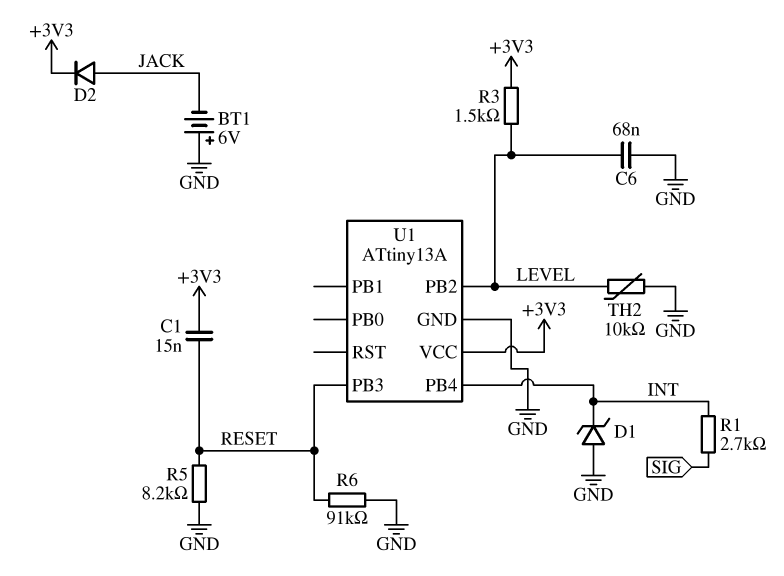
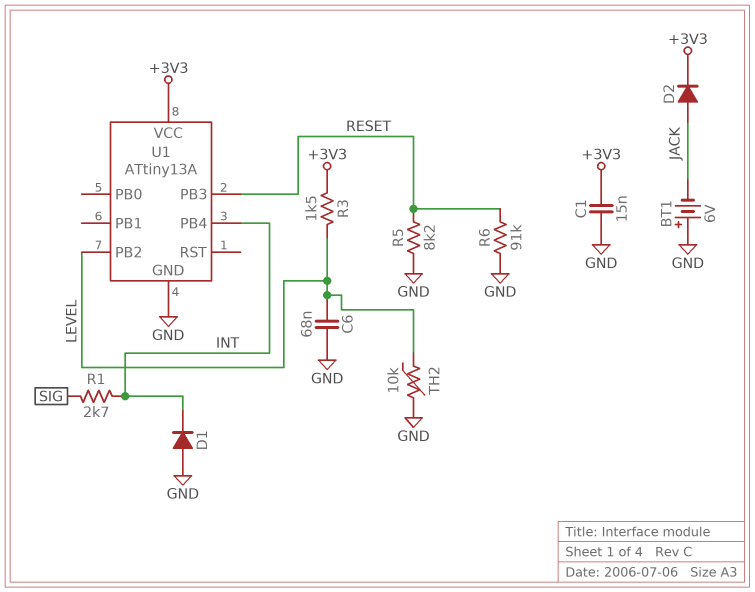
C1: 15nF (+3V3, RESET) -> 15nF (+3V3, GND)
D1: zener (A GND, K INT) -> diode (A GND, K INT)

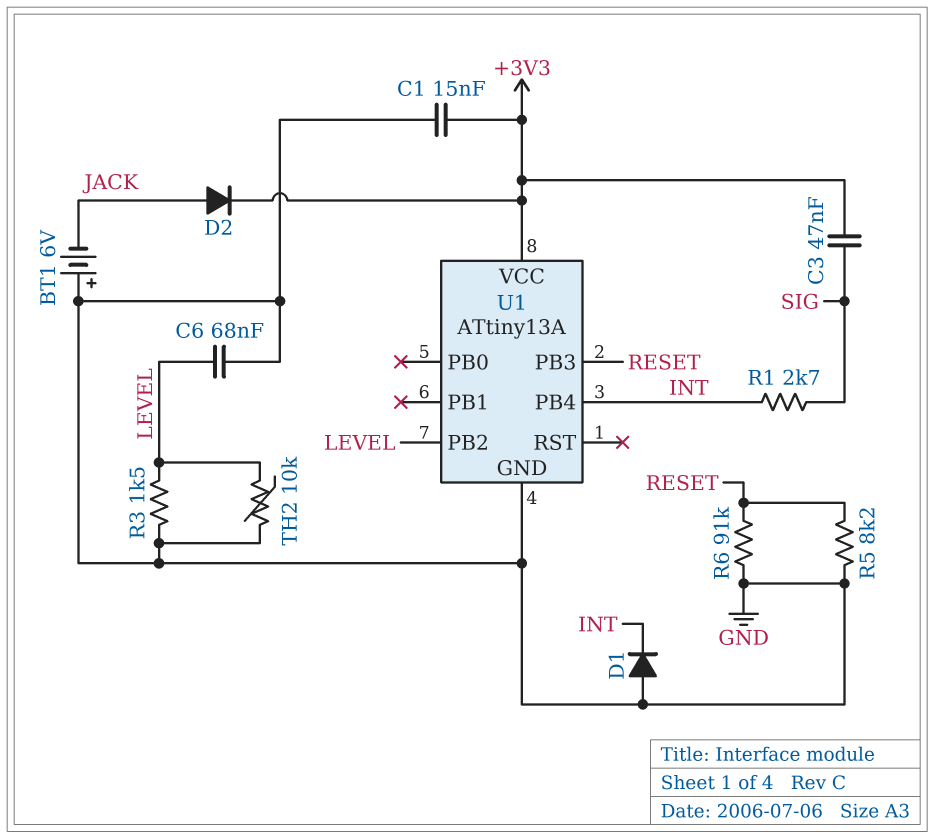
C3: none -> 47nF (+3V3, SIG)
R3: 1.5k (+3V3, LEVEL) -> 1.5k (GND, LEVEL)

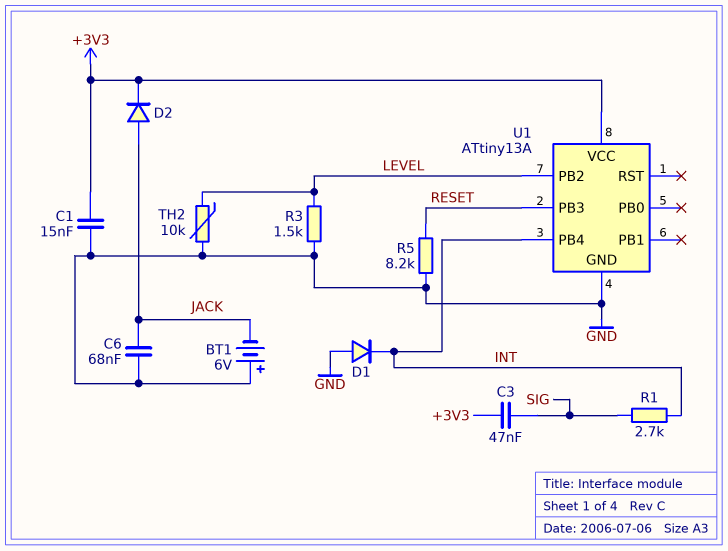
C6: 68nF (GND, LEVEL) -> 68nF (GND, JACK)
R6: 91k (GND, RESET) -> none

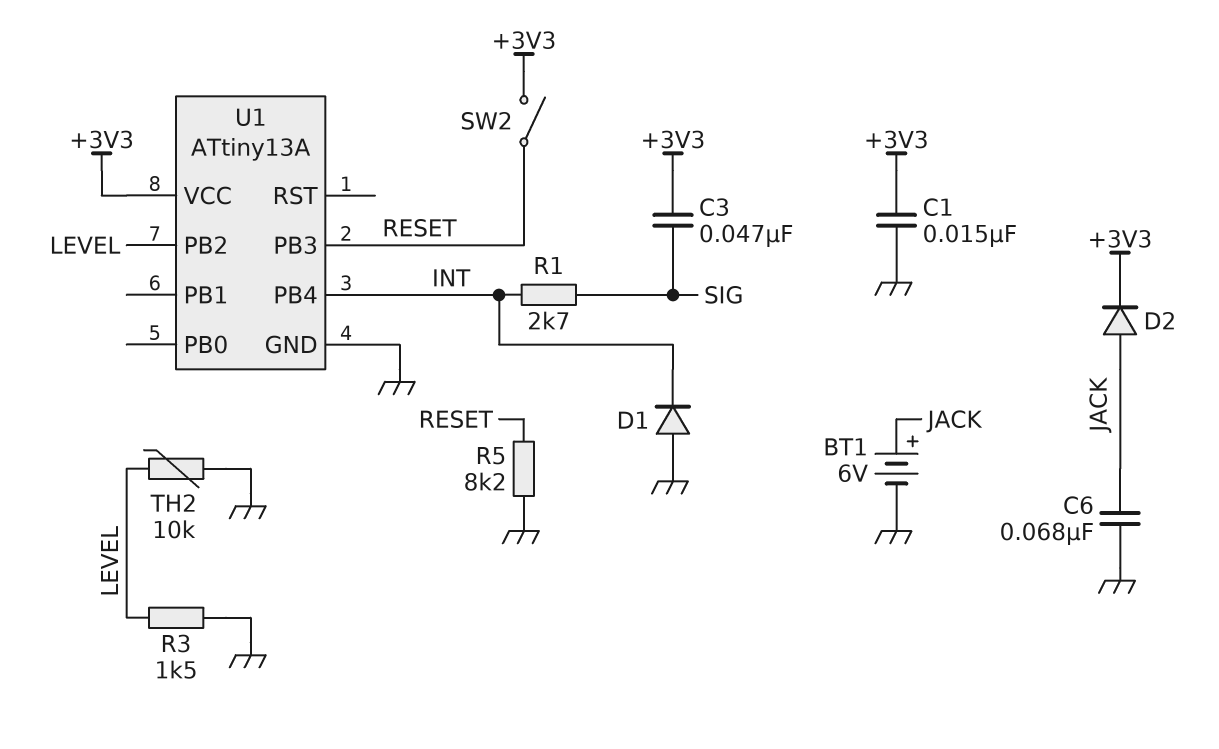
BT1: 6V (plus GND, minus JACK) -> 6V (plus JACK, minus GND)
SW2: none -> switch (+3V3, RESET)

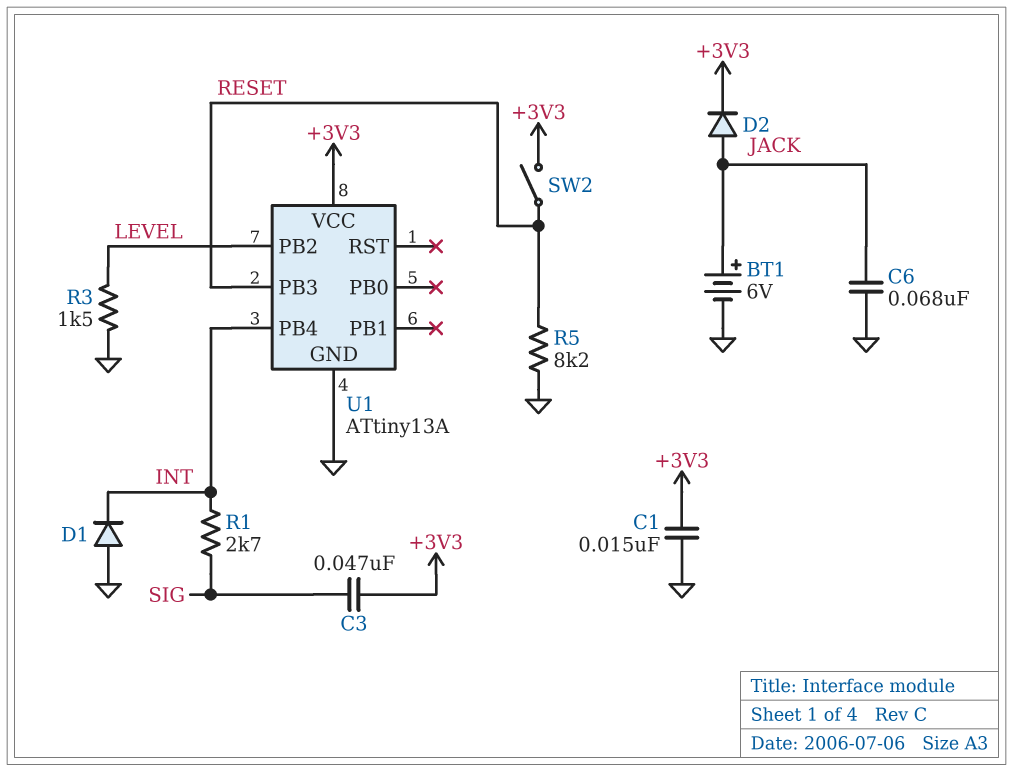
TH2: 10k (GND, LEVEL) -> none

